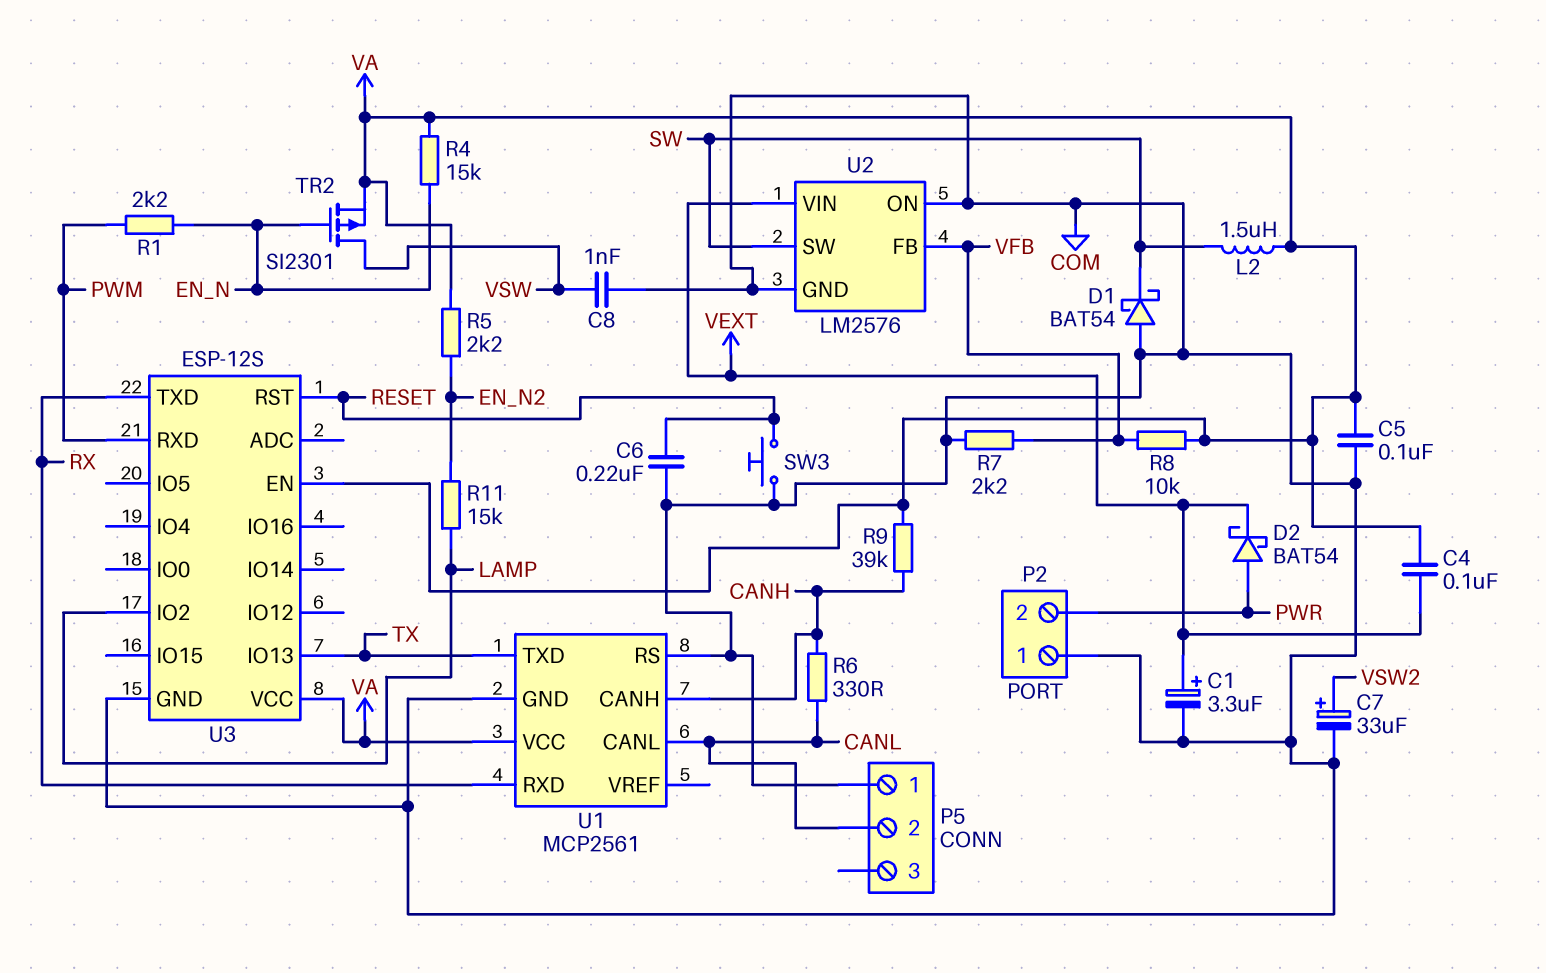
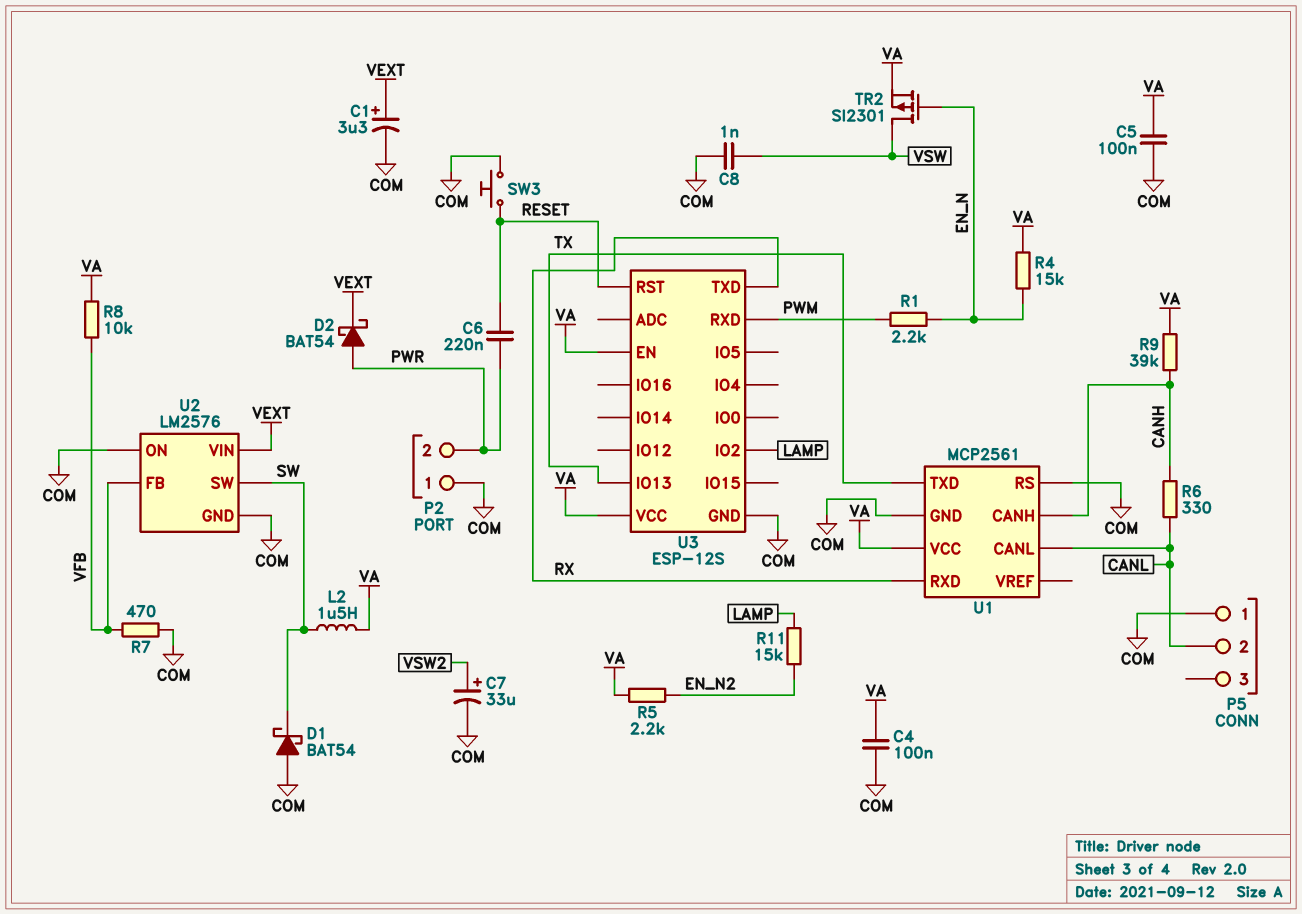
C4: 100nF (VA, VEXT) -> 100nF (COM, VA)
C6: 220nF (COM, RESET) -> 220nF (PWR, RESET)
R7: 2.2k (COM, VFB) -> 470 (COM, VFB)

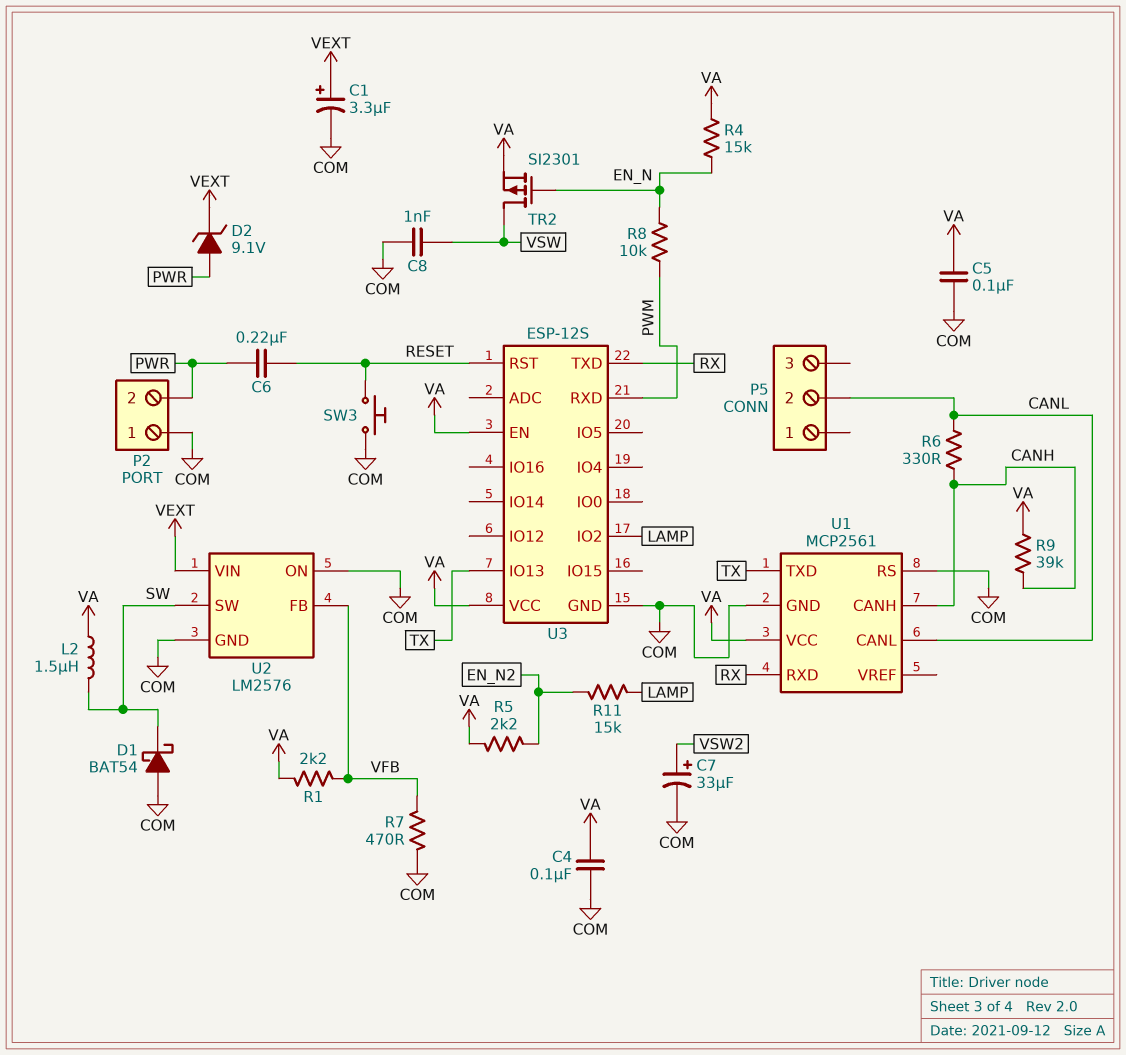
D2: schottky BAT54 (A PWR, K VEXT) -> zener 9.1V (A PWR, K VEXT)
P5 pin 1: COM -> none
R1: 2.2k (EN_N, PWM) -> 2.2k (VA, VFB)
R8: 10k (VA, VFB) -> 10k (EN_N, PWM)

